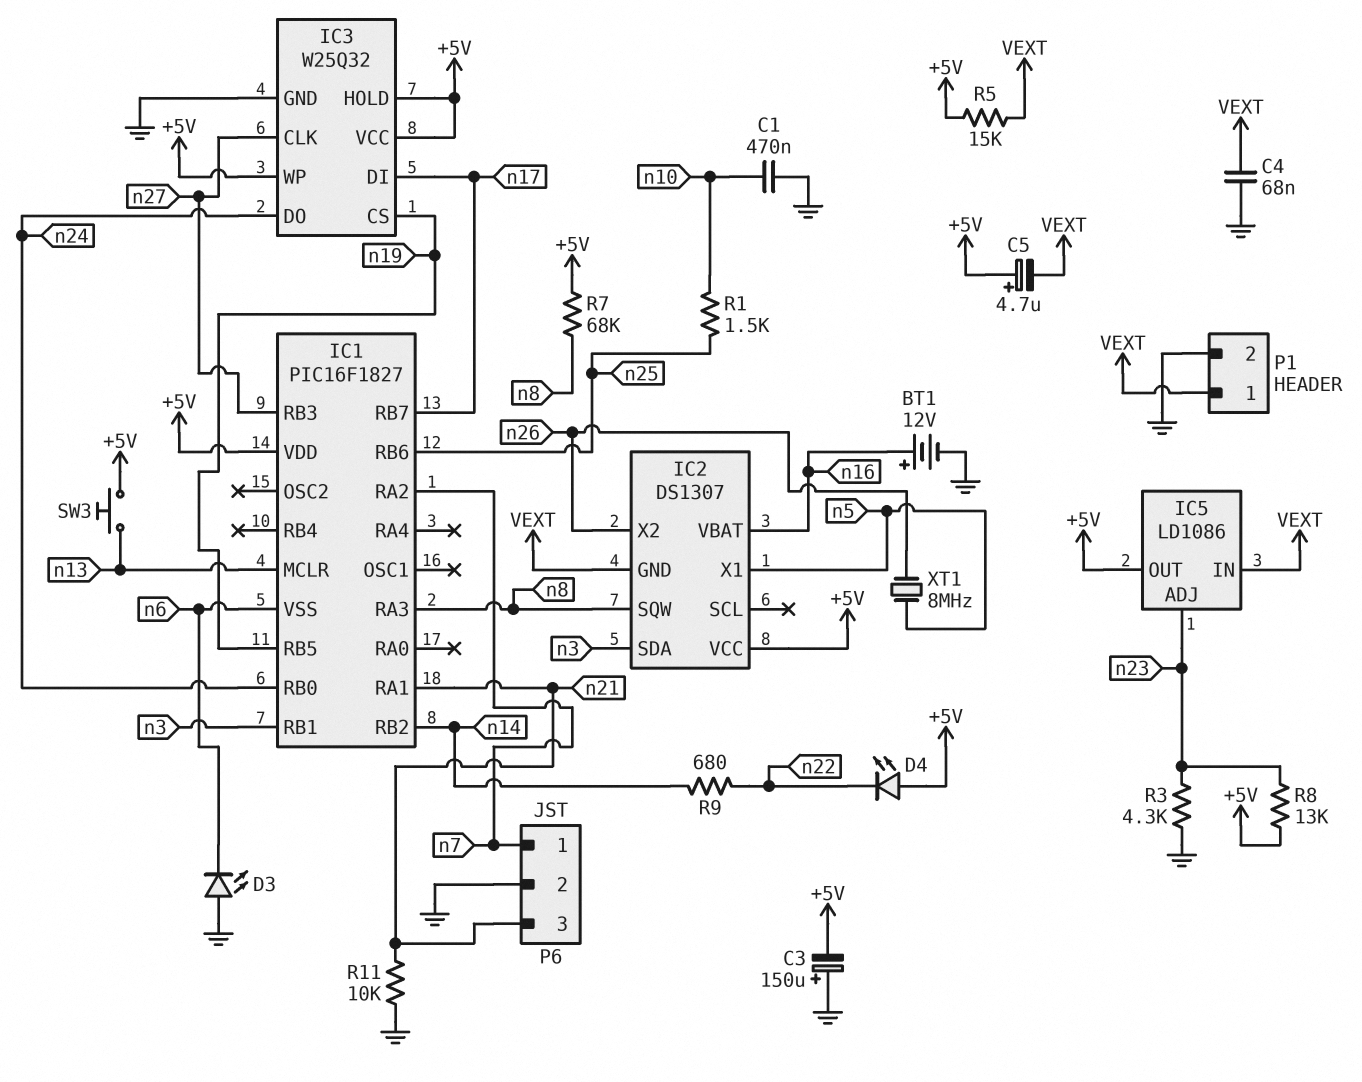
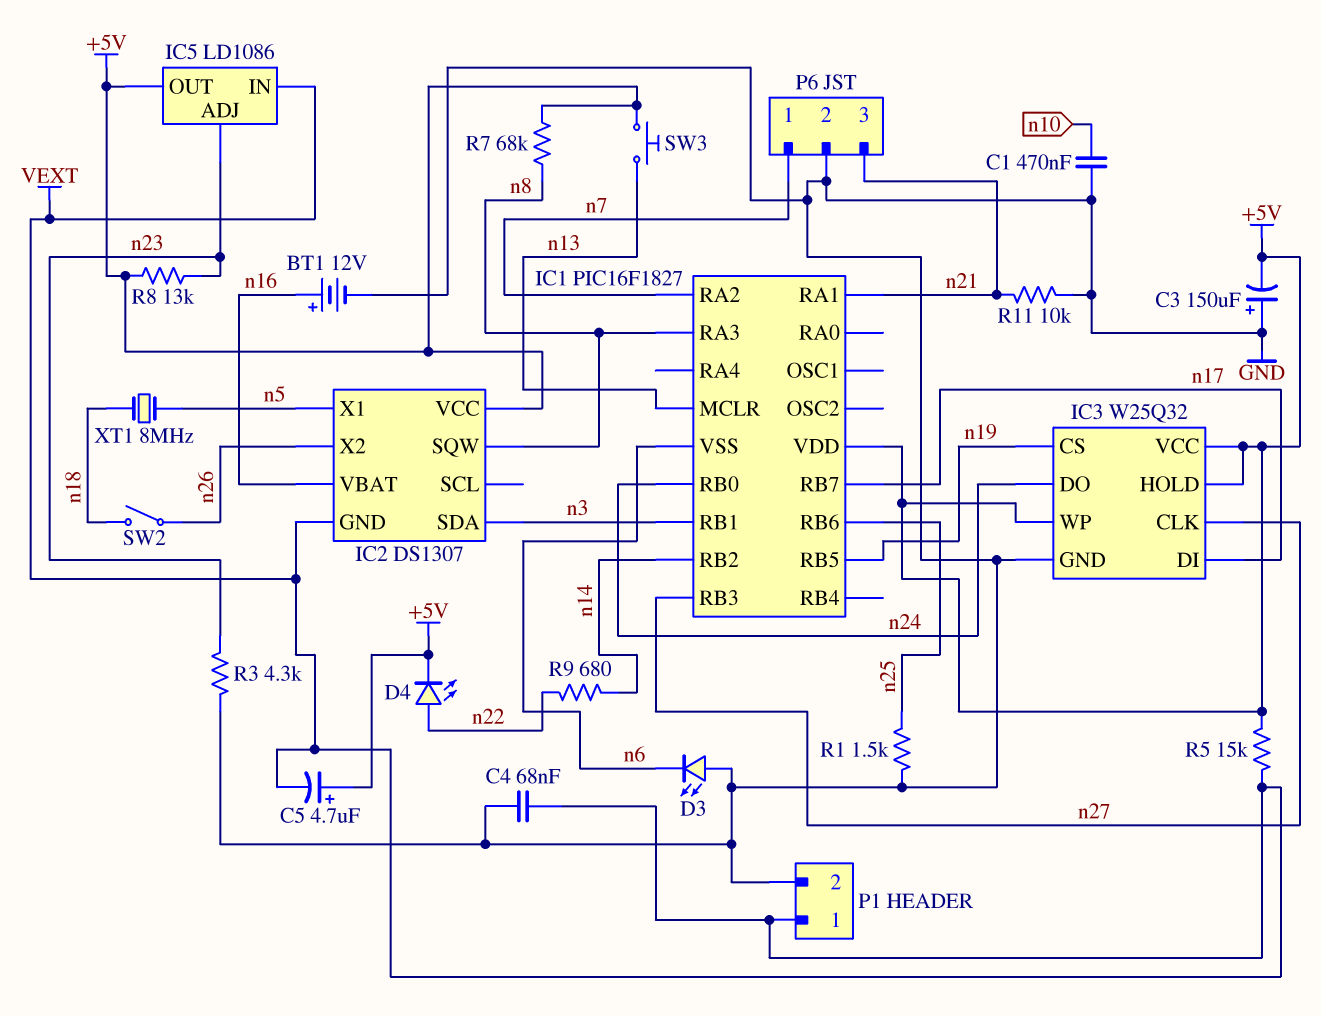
D4: LED (A +5V, K n22) -> LED (A n22, K +5V)
R1: 1.5k (n10, n25) -> 1.5k (GND, n25)
SW2: none -> switch (n18, n26)
XT1: 8MHz (n5, n26) -> 8MHz (n5, n18)

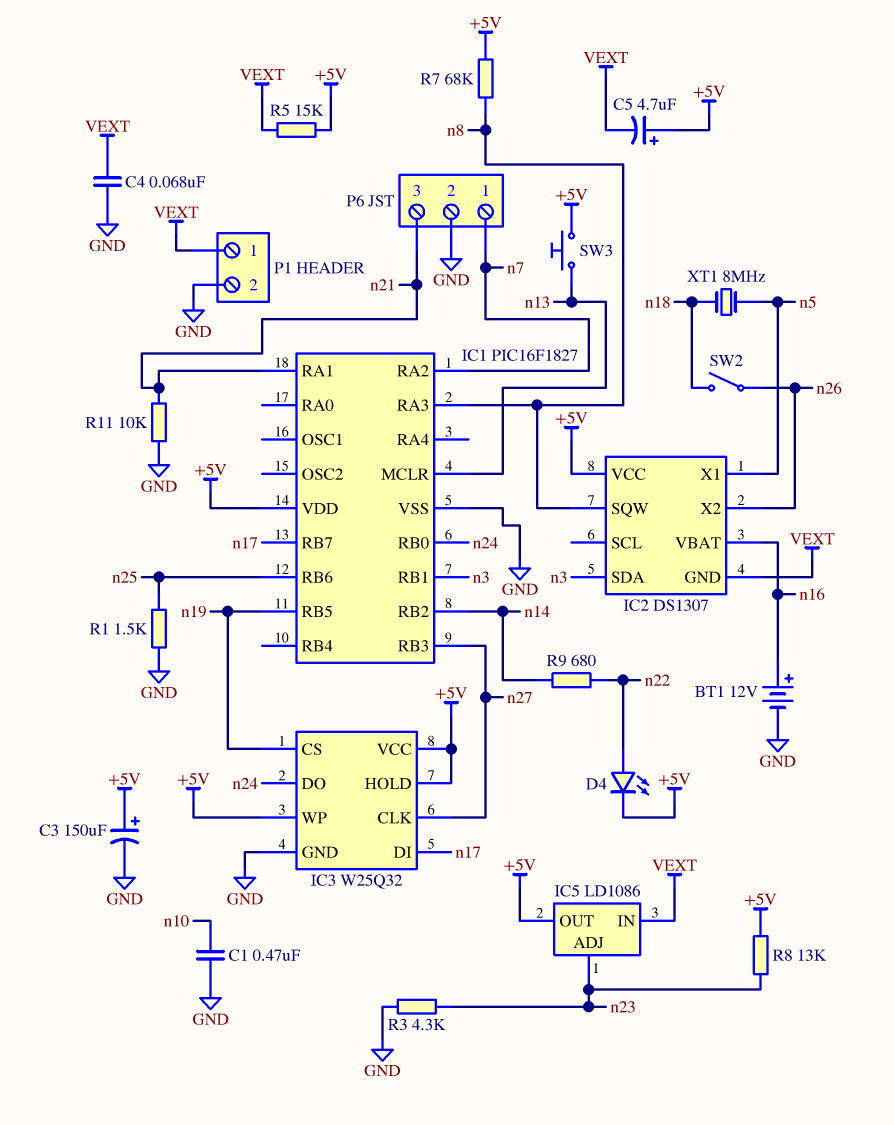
C3: 150uF (plus GND, minus +5V) -> 150uF (plus +5V, minus GND)
D3: LED (A GND, K n6) -> none
IC1 pin VSS: n6 -> GND

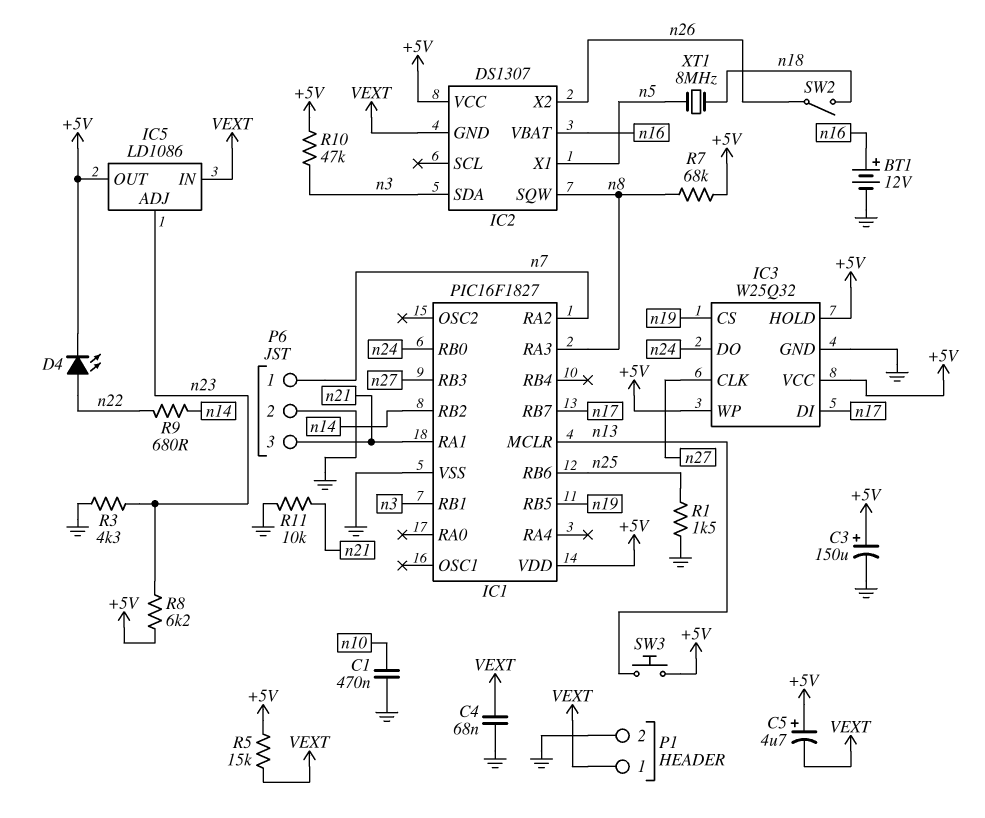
R8: 13k (+5V, n23) -> 6.2k (+5V, n23)
R10: none -> 47k (+5V, n3)

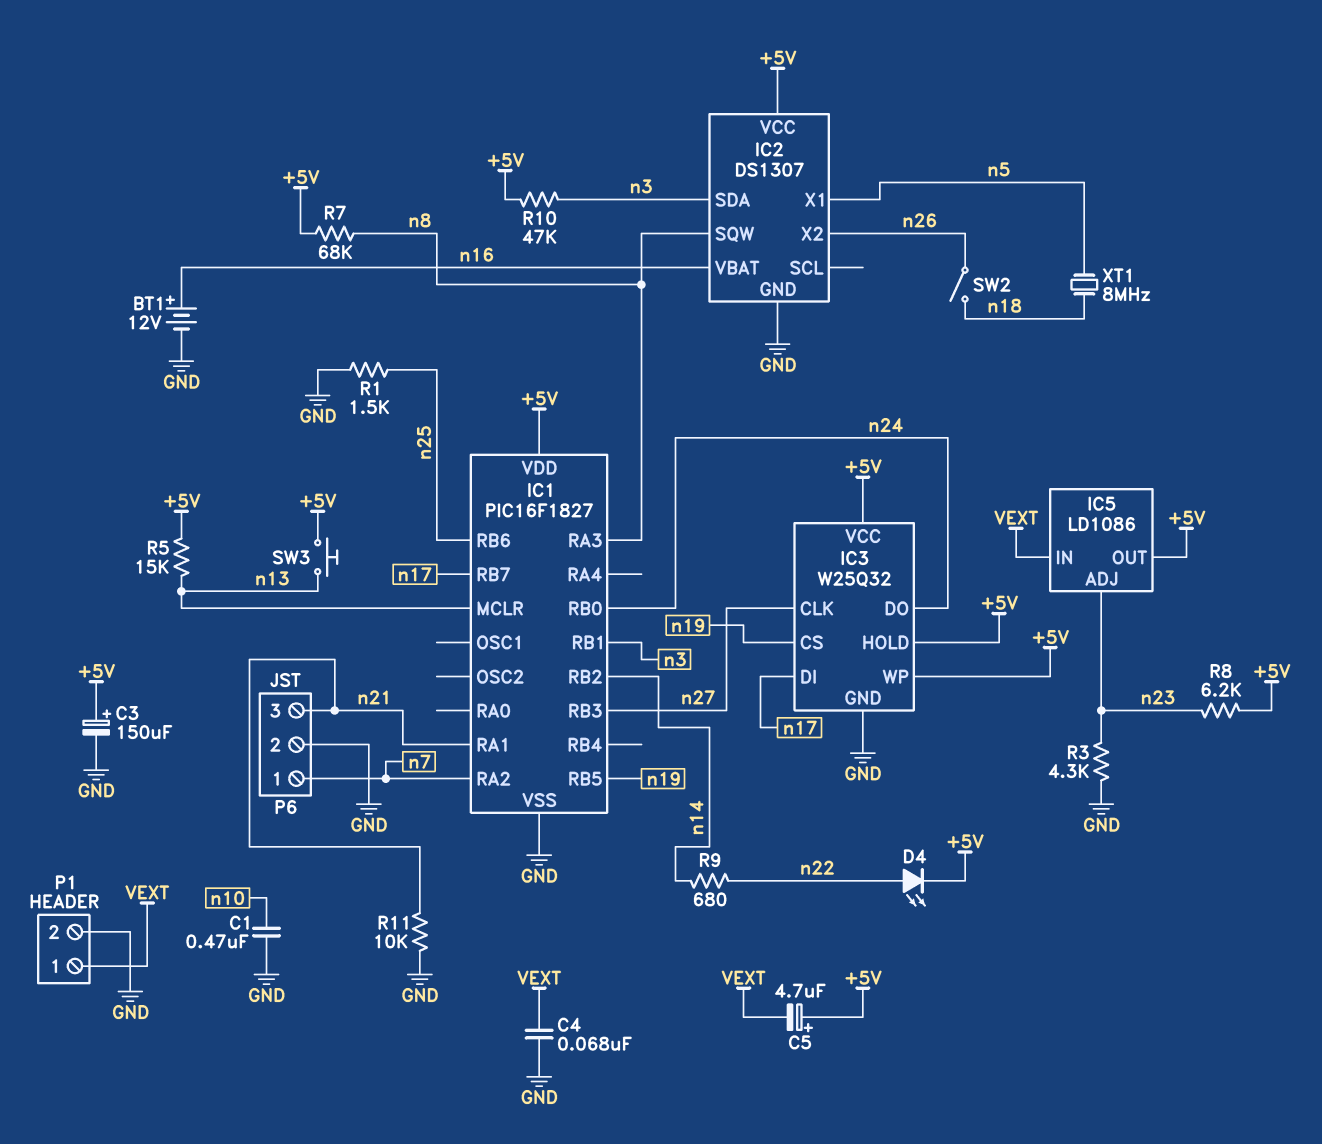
IC2 pin GND: VEXT -> GND
R5: 15k (+5V, VEXT) -> 15k (+5V, n13)

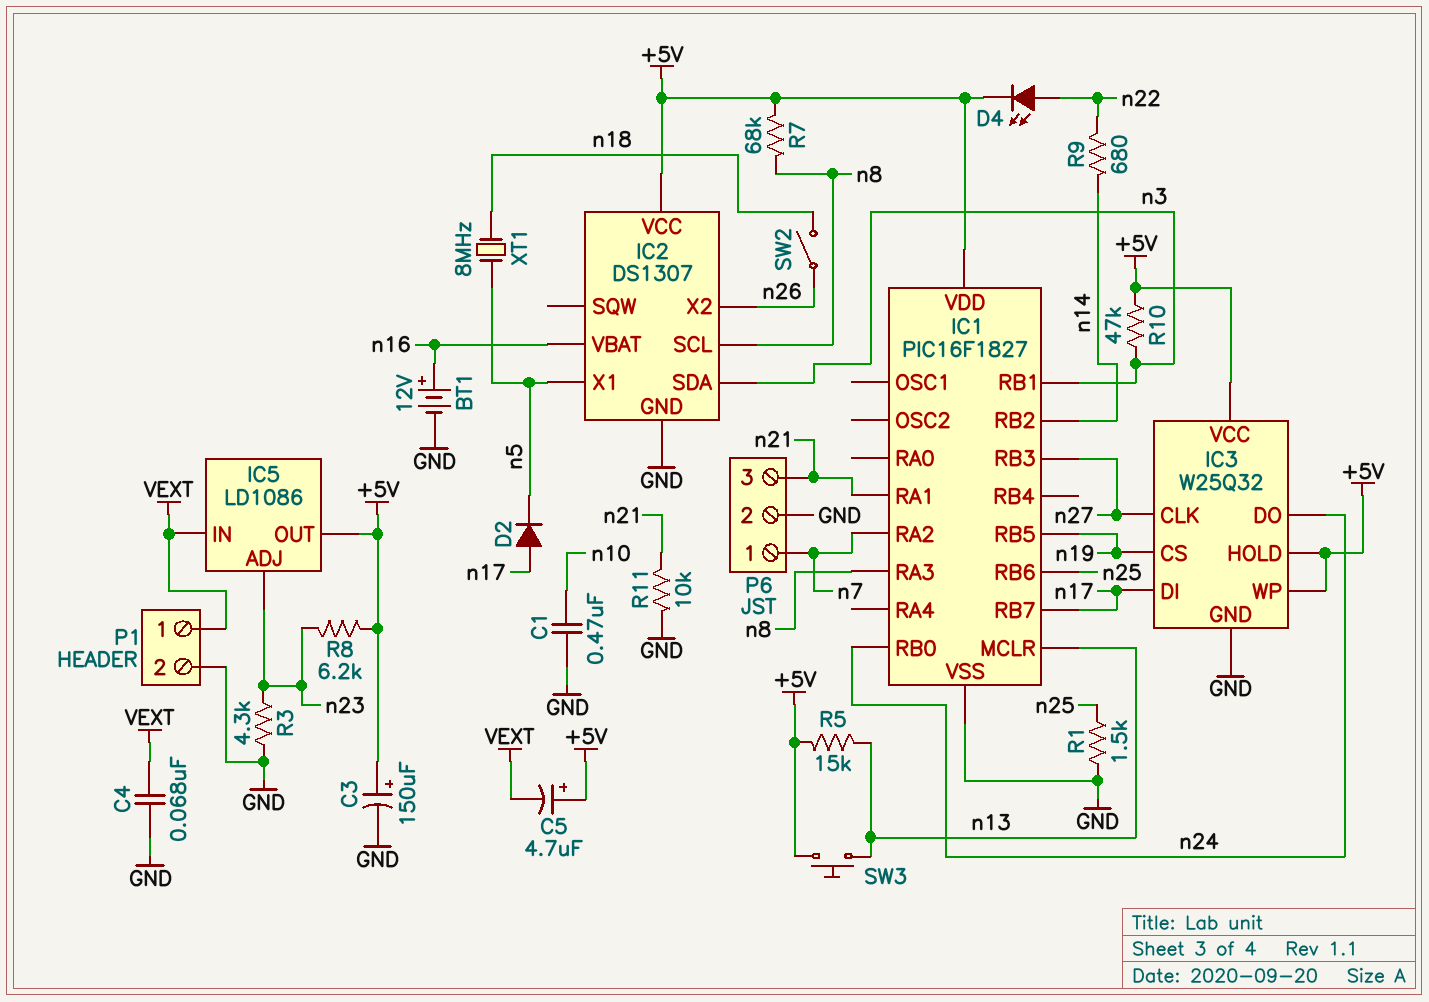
D2: none -> diode (A n17, K n5)
IC2 pin SCL: none -> n8
IC2 pin SQW: n8 -> none

